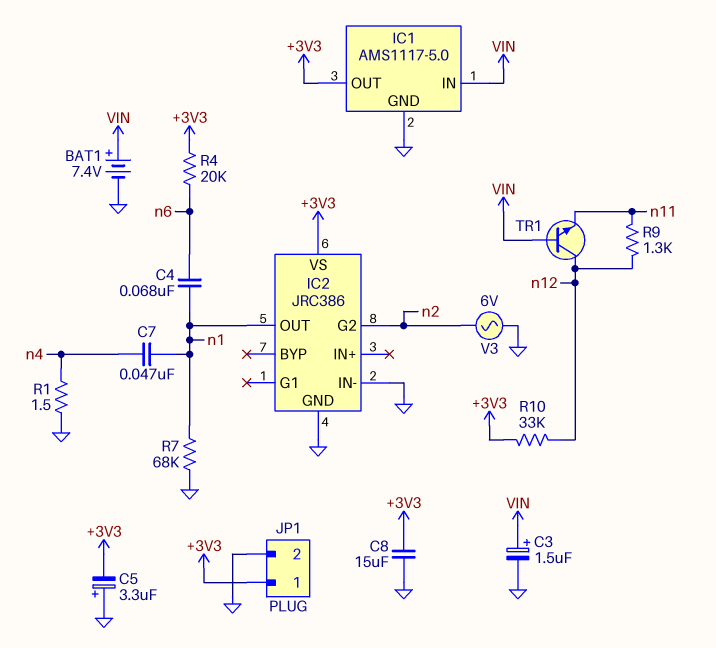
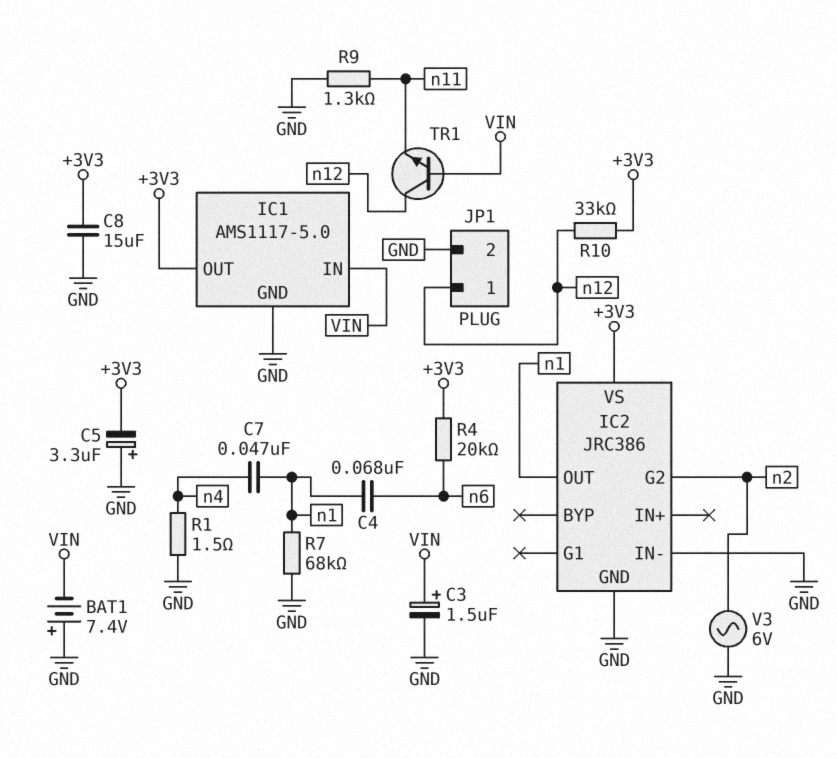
BAT1: 7.4V (plus VIN, minus GND) -> 7.4V (plus GND, minus VIN)
JP1 pin 1: +3V3 -> n12
R9: 1.3k (n11, n12) -> 1.3k (GND, n11)

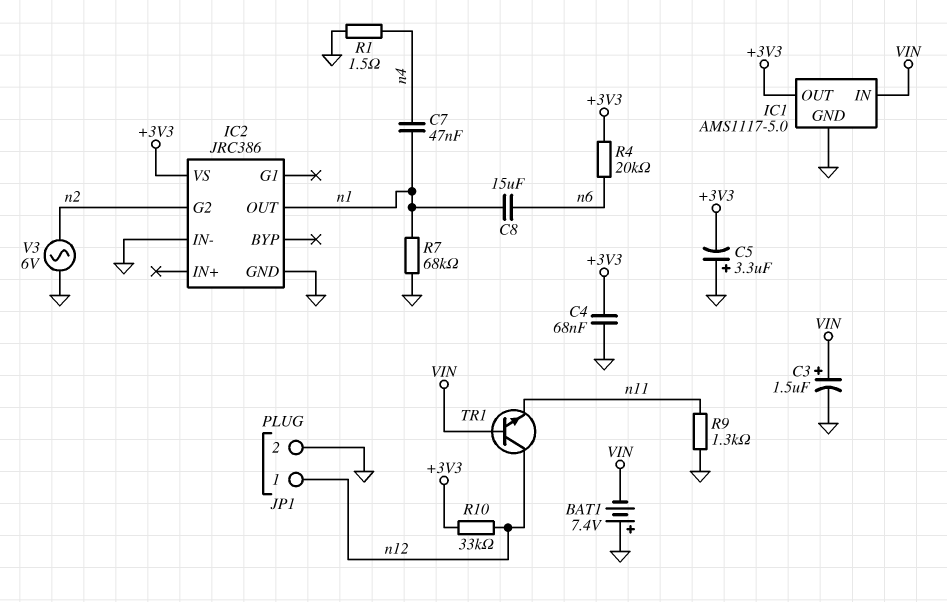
C4: 68nF (n1, n6) -> 68nF (+3V3, GND)
C8: 15uF (+3V3, GND) -> 15uF (n1, n6)

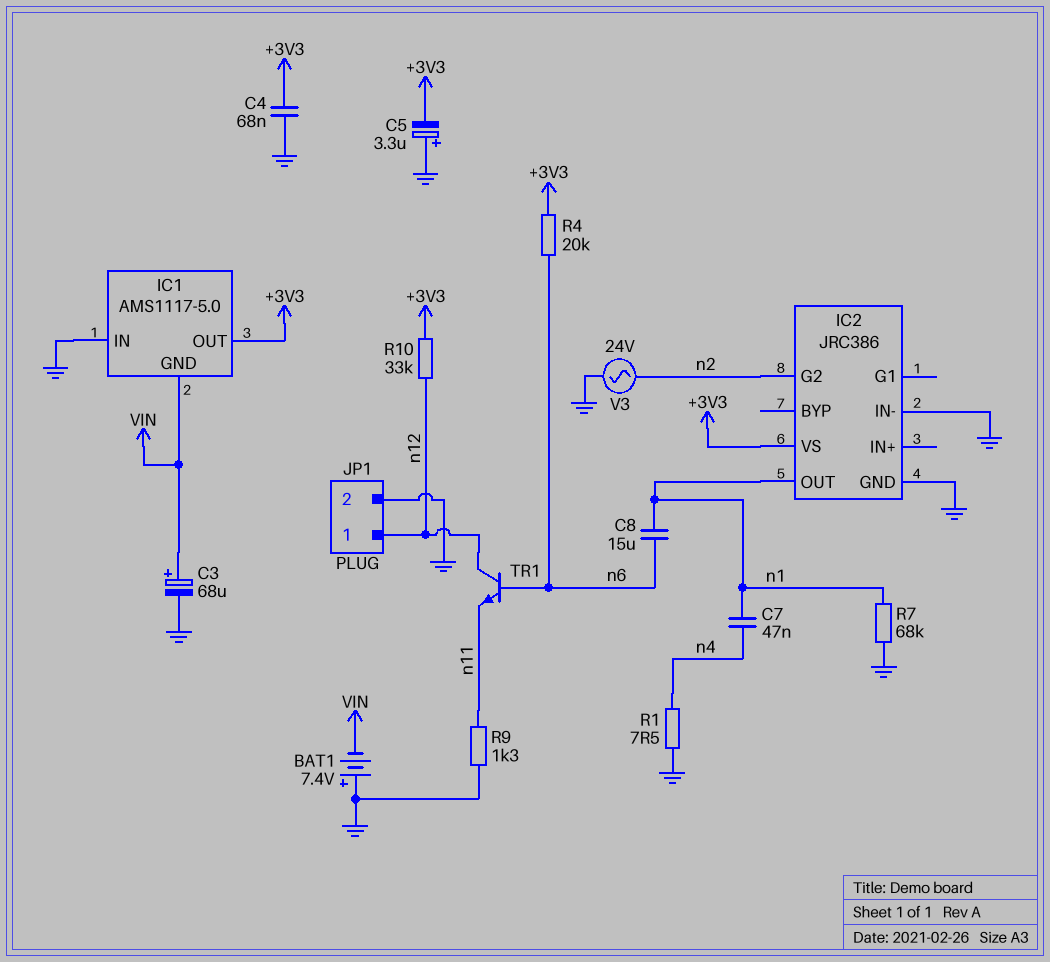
C3: 1.5uF (plus VIN, minus GND) -> 68uF (plus VIN, minus GND)
IC1 pin GND: GND -> VIN
IC1 pin IN: VIN -> GND
R1: 1.5 (GND, n4) -> 7.5 (GND, n4)
TR1: NPN (B VIN, C n12, E n11) -> NPN (B n6, C n12, E n11)
V3: AC 6V (GND, n2) -> AC 24V (GND, n2)

